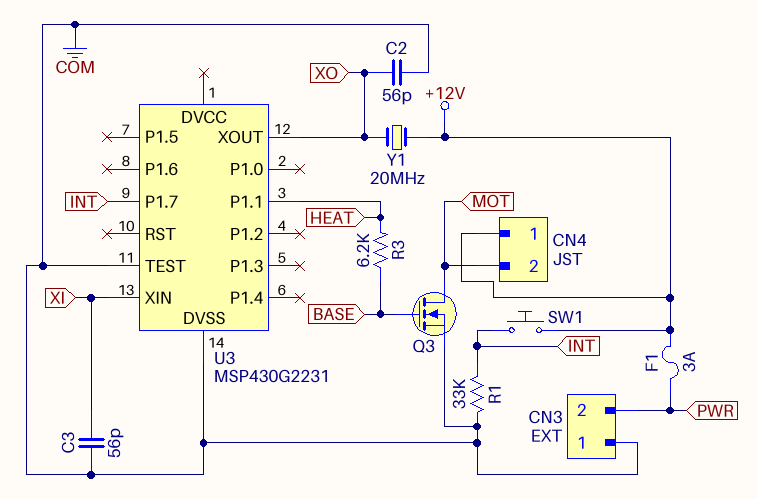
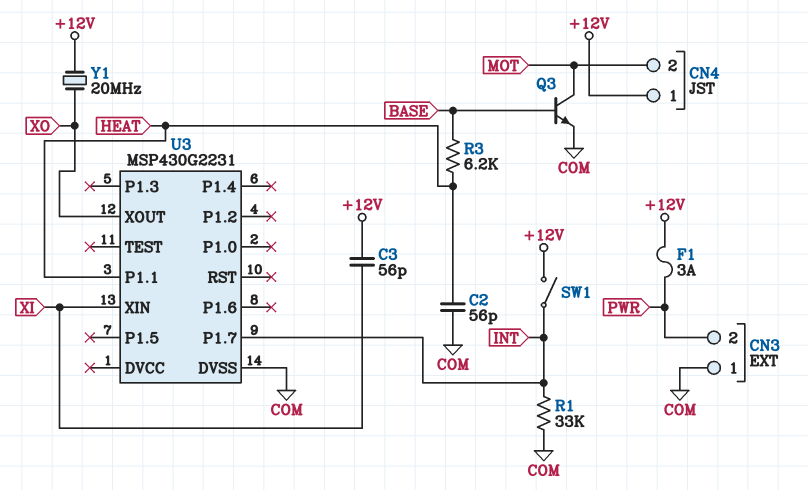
C2: 56pF (COM, XO) -> 56pF (COM, HEAT)
C3: 56pF (COM, XI) -> 56pF (+12V, XI)
Q3: NMOS (G BASE, D MOT, S COM) -> NPN (B BASE, C MOT, E COM)
SW1: button (+12V, INT) -> switch (+12V, INT)
U3 pin TEST: COM -> none

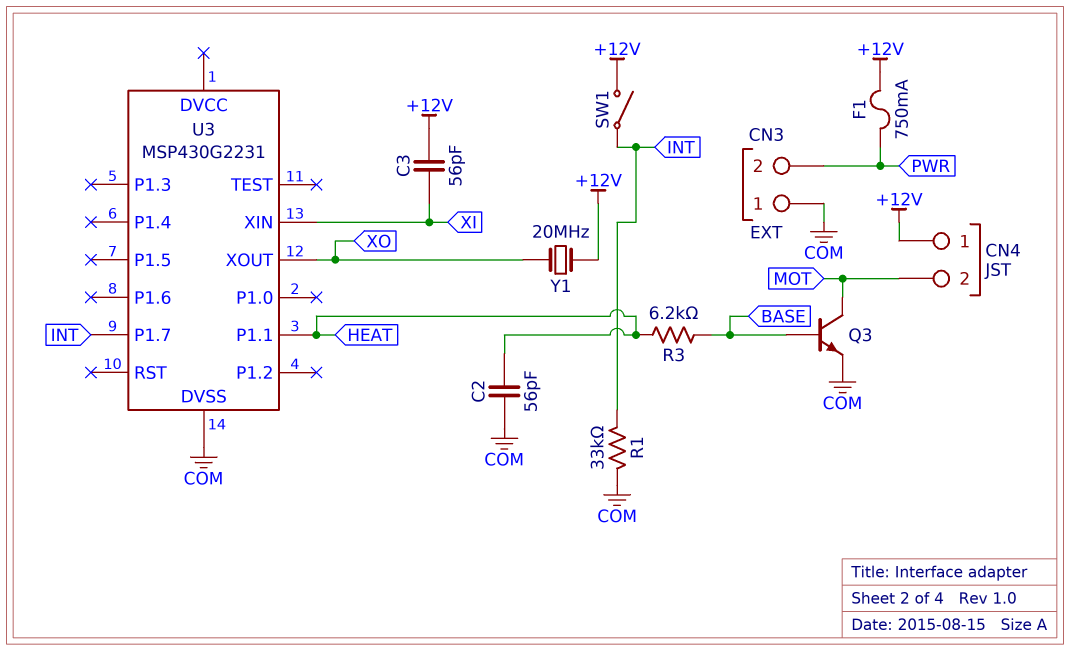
F1: 3A (+12V, PWR) -> 750mA (+12V, PWR)

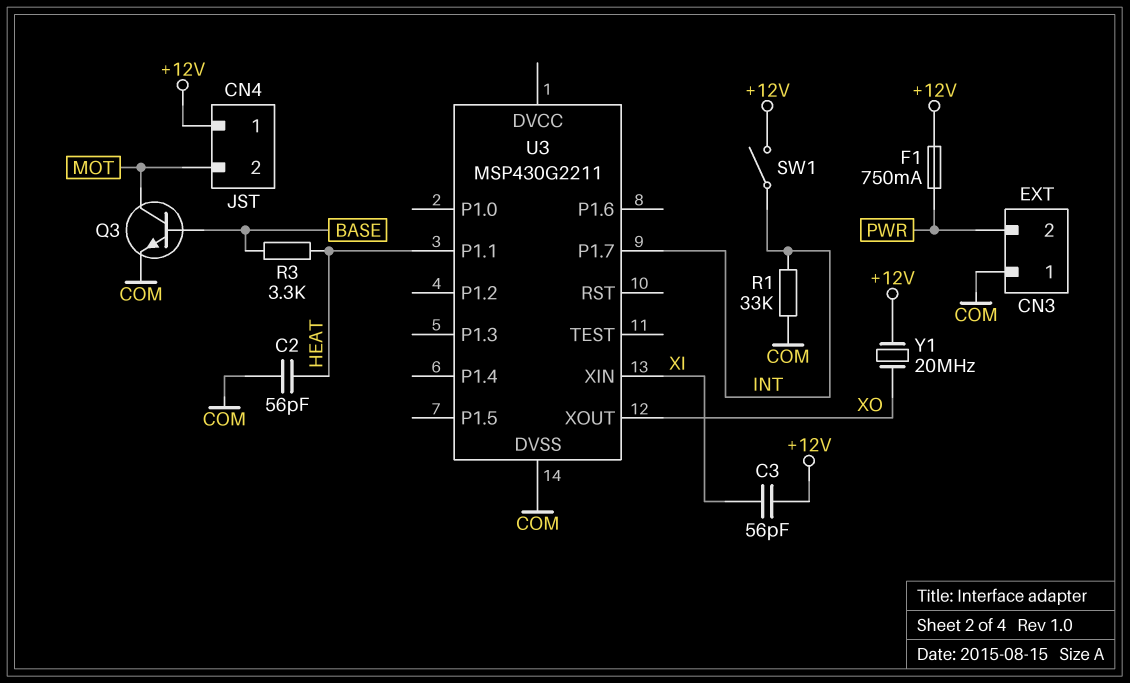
R3: 6.2k (BASE, HEAT) -> 3.3k (BASE, HEAT)
U3: MSP430G2231 -> MSP430G2211

